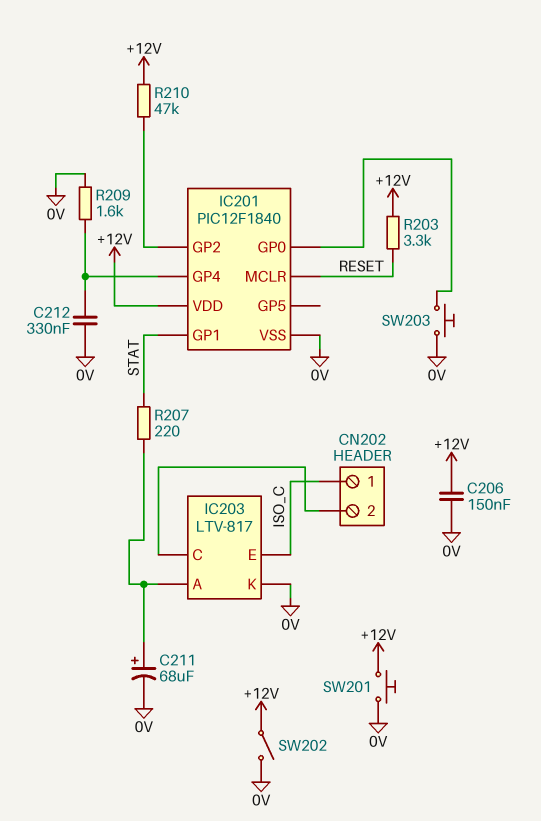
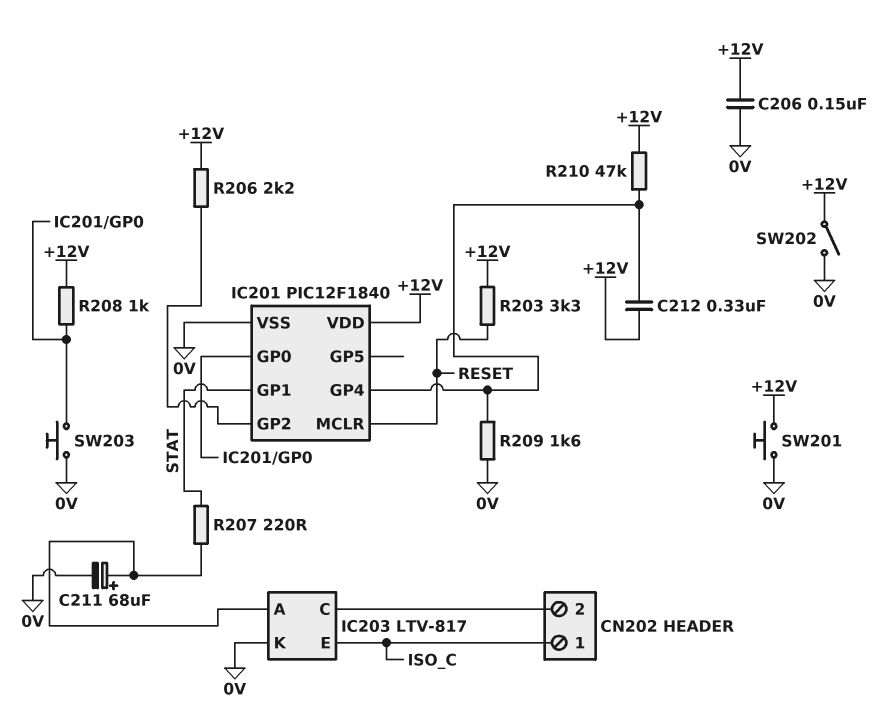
C212: 330nF (0V, IC201/GP4) -> 330nF (+12V, IC201/GP4)
R206: none -> 2.2k (+12V, IC201/GP2)
R208: none -> 1k (+12V, IC201/GP0)
R210: 47k (+12V, IC201/GP2) -> 47k (+12V, IC201/GP4)

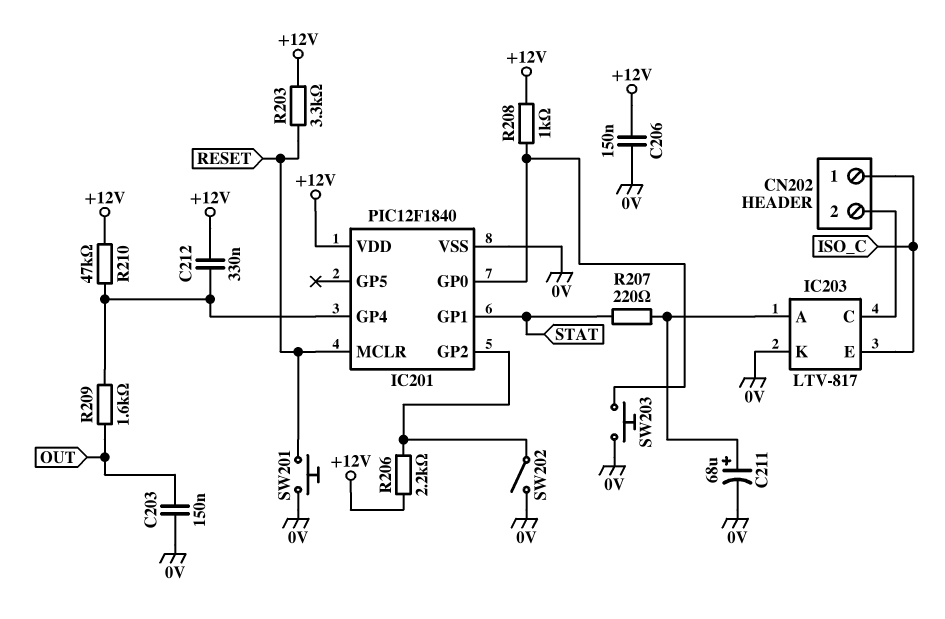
C203: none -> 150nF (0V, OUT)
R209: 1.6k (0V, IC201/GP4) -> 1.6k (IC201/GP4, OUT)
SW201: button (+12V, 0V) -> button (0V, RESET)
SW202: switch (+12V, 0V) -> switch (0V, IC201/GP2)

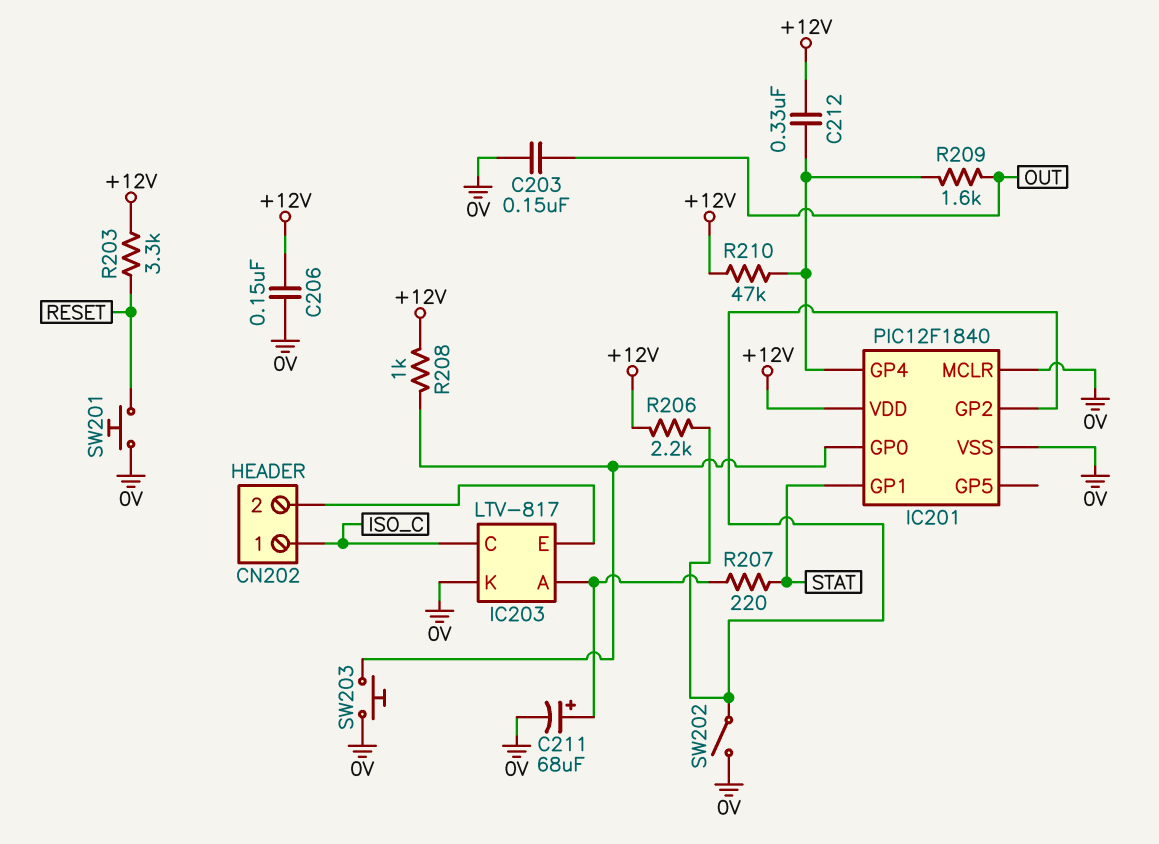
IC201 pin MCLR: RESET -> 0V
IC203 pin C: CN202/2 -> ISO_C
IC203 pin E: ISO_C -> CN202/2

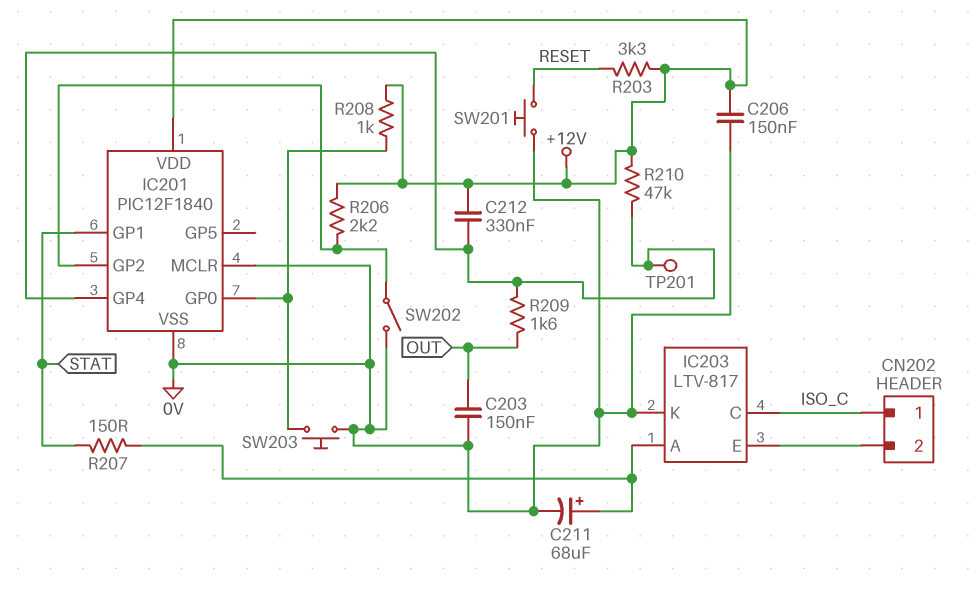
R207: 220 (IC203/A, STAT) -> 150 (IC203/A, STAT)
TP201: none -> test point (IC201/GP4)

